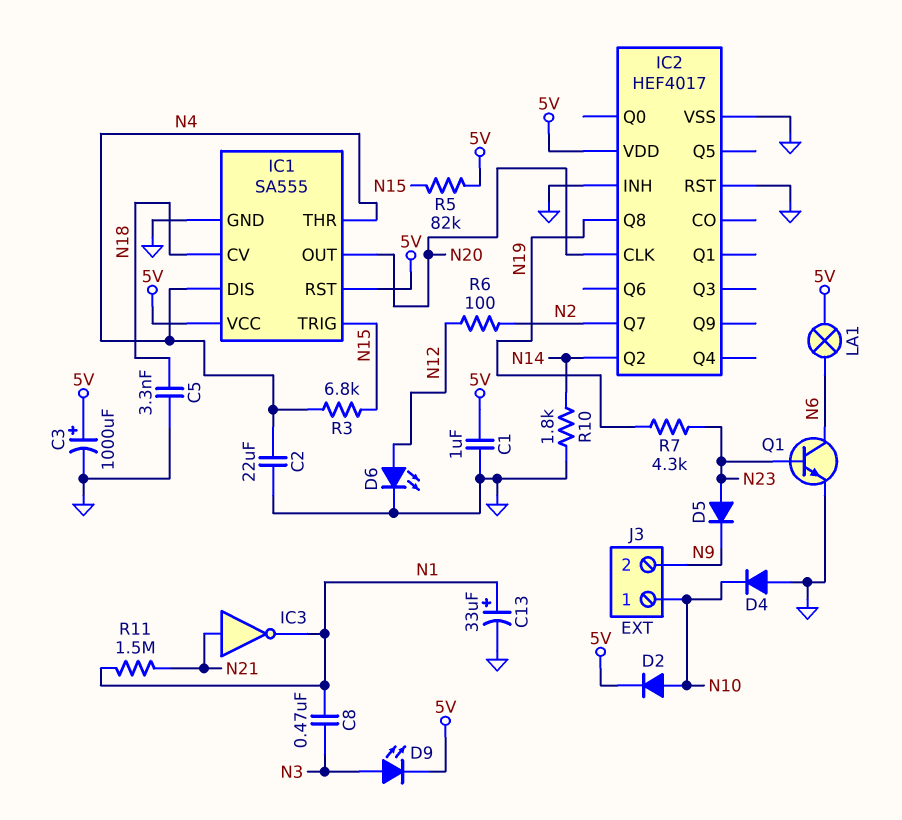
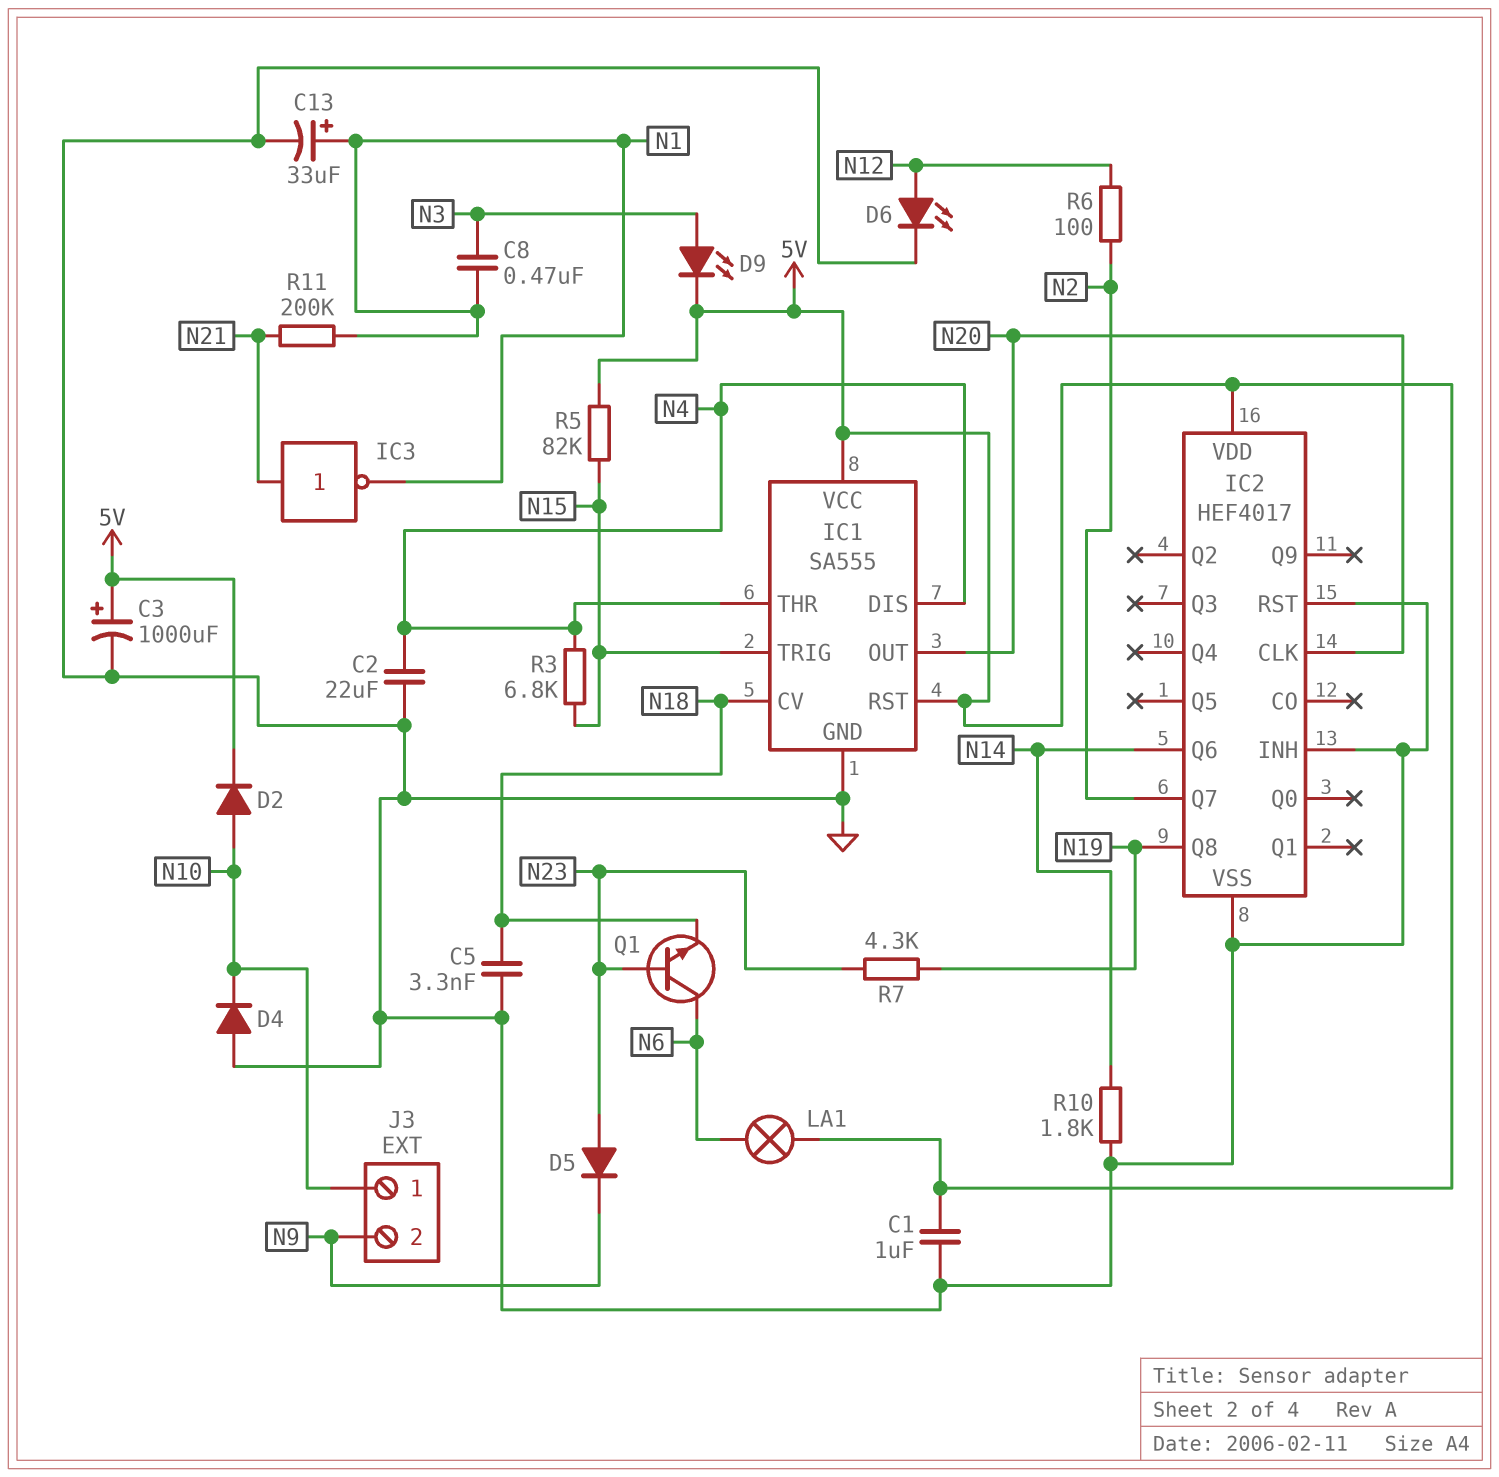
IC2 pin Q2: N14 -> none
IC2 pin Q6: none -> N14
Q1: NPN (B N23, C N6, E GND) -> NPN (B N23, C N6, E N18)
R11: 1.5M (N1, N21) -> 200k (N1, N21)

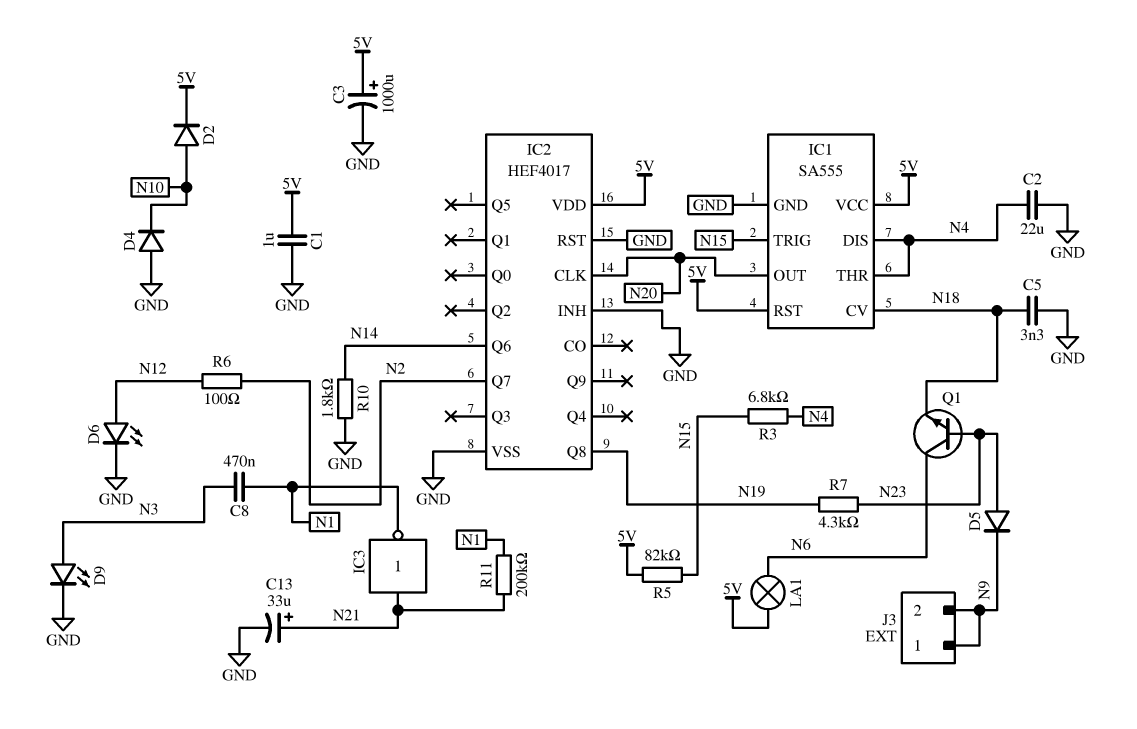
C13: 33uF (plus N1, minus GND) -> 33uF (plus N21, minus GND)
D9: LED (A N3, K 5V) -> LED (A N3, K GND)
J3 pin 1: N10 -> N9

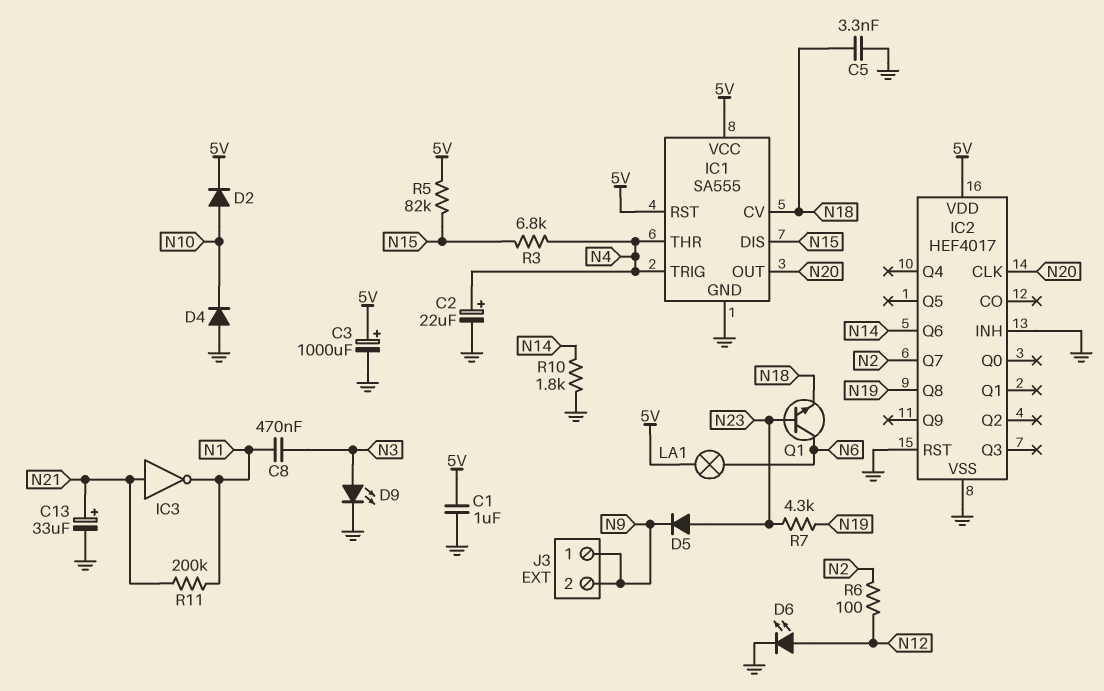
C2: 22uF (GND, N4) -> 22uF (plus N4, minus GND)
IC1 pin DIS: N4 -> N15
IC1 pin TRIG: N15 -> N4

